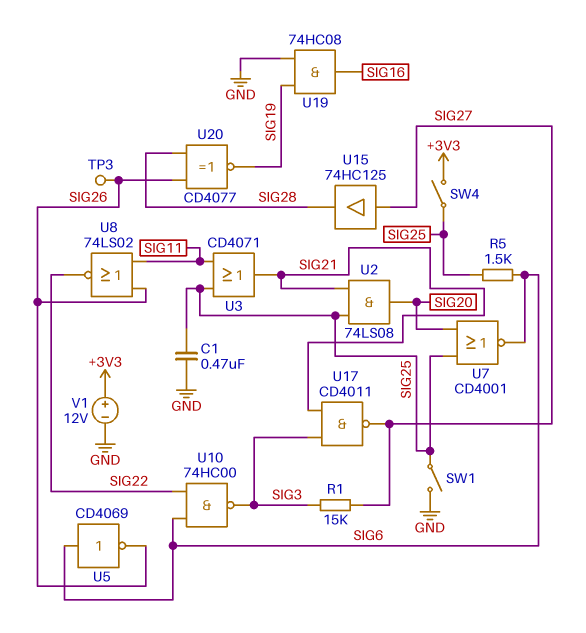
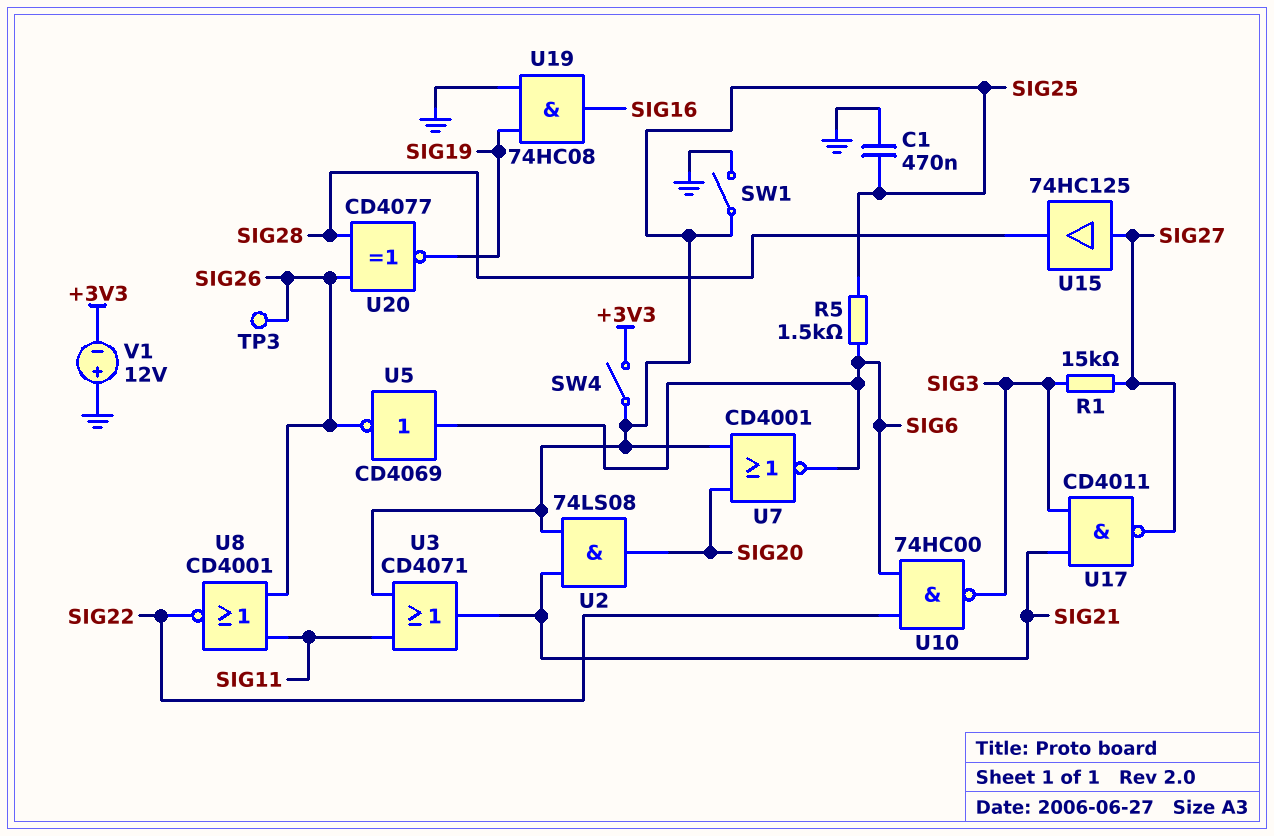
U8: NOR 74LS02 (in SIG11, in SIG26, out SIG22) -> NOR CD4001 (in SIG11, in SIG26, out SIG22)
V1: 12V (plus +3V3, minus GND) -> 12V (plus GND, minus +3V3)

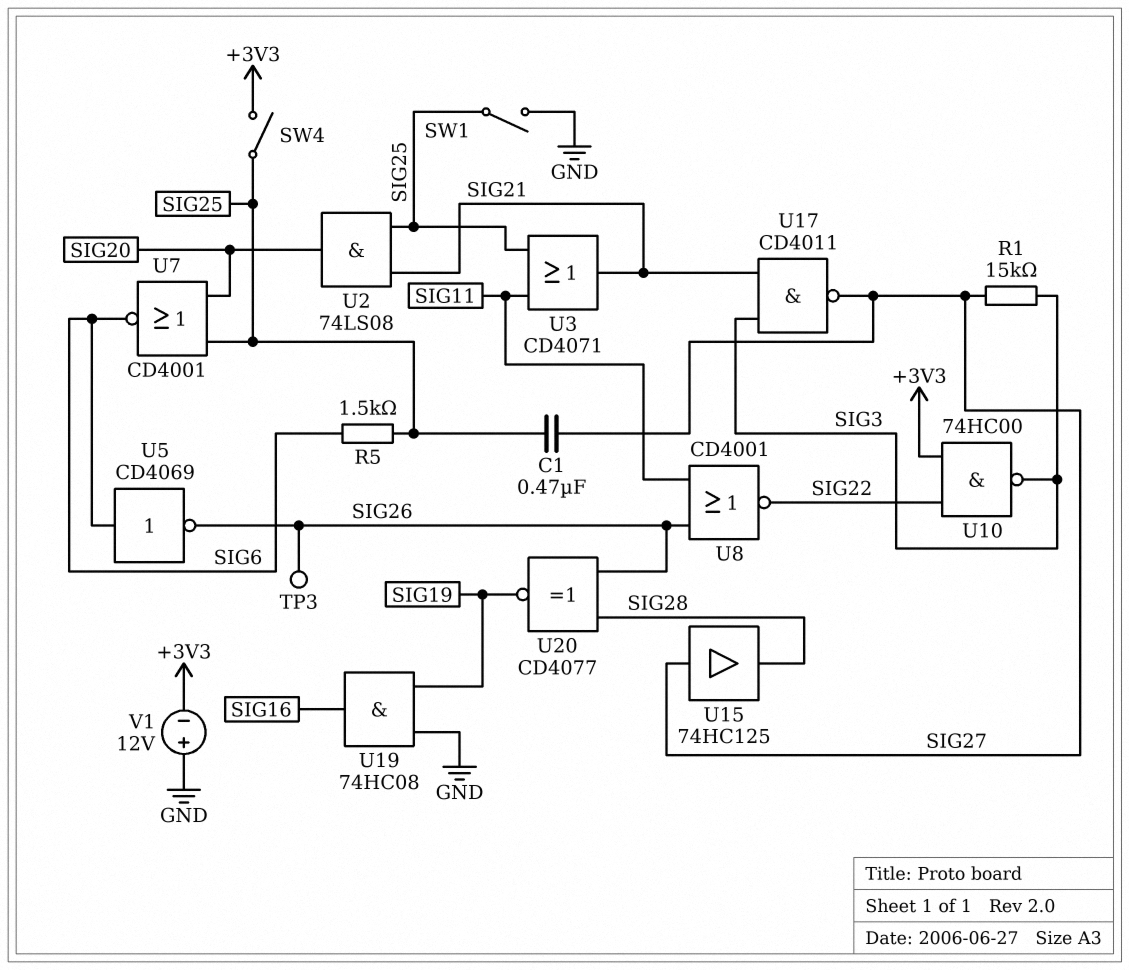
C1: 470nF (GND, SIG25) -> 470nF (SIG25, SIG27)
U10: NAND 74HC00 (in SIG6, in SIG22, out SIG3) -> NAND 74HC00 (in +3V3, in SIG22, out SIG3)

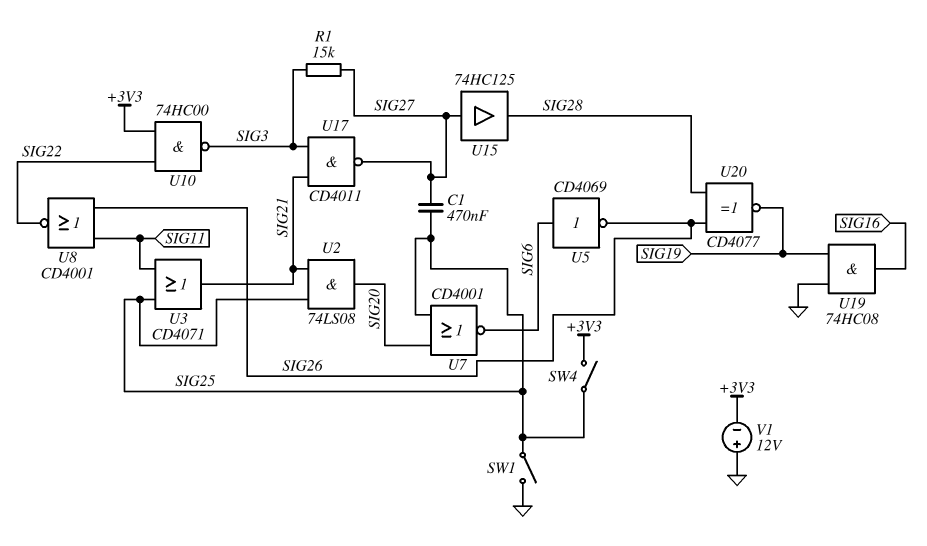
R5: 1.5k (SIG6, SIG25) -> none
TP3: test point (SIG26) -> none

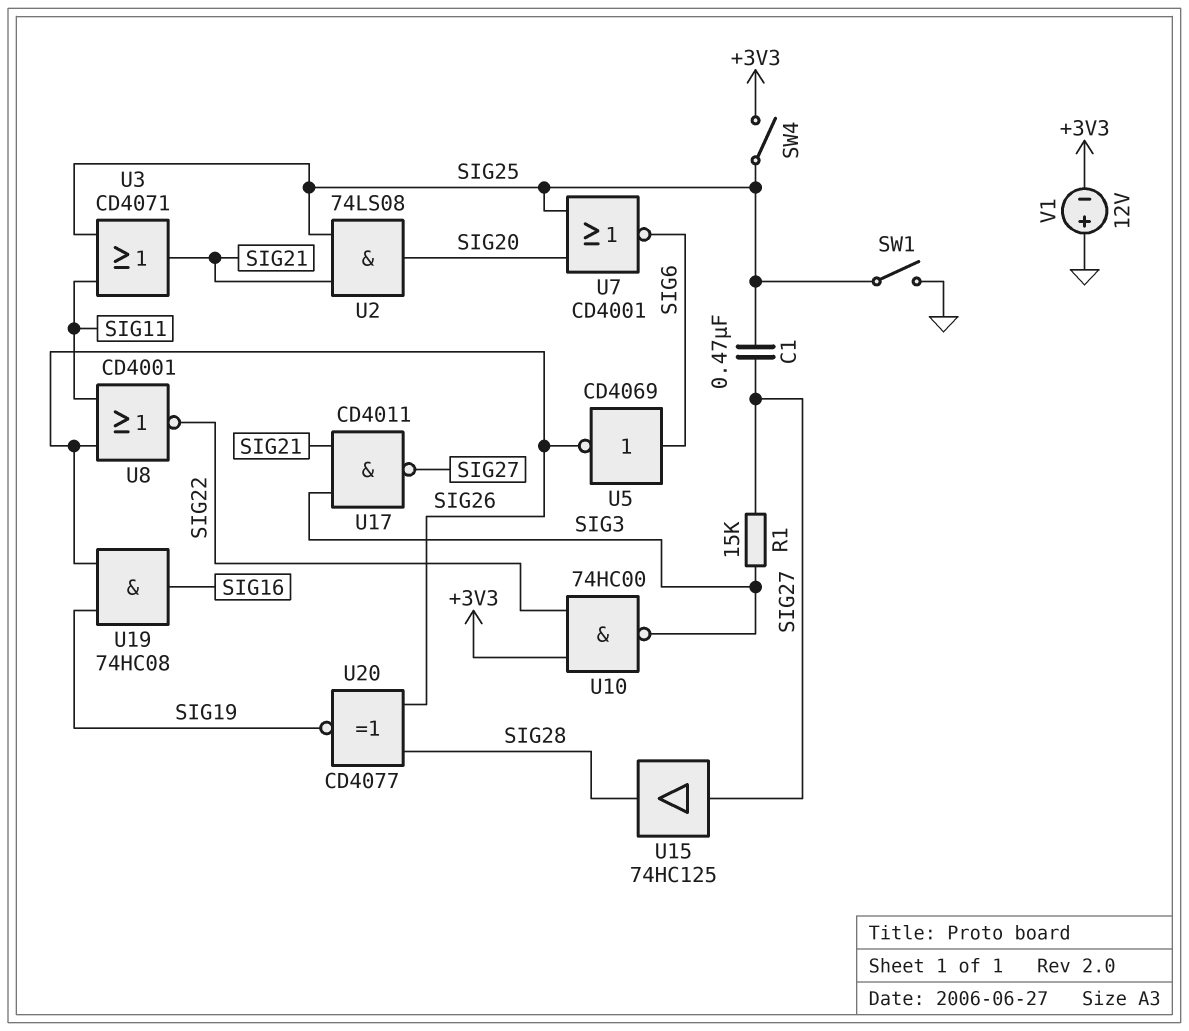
U19: AND 74HC08 (in GND, in SIG19, out SIG16) -> AND 74HC08 (in SIG19, in SIG26, out SIG16)

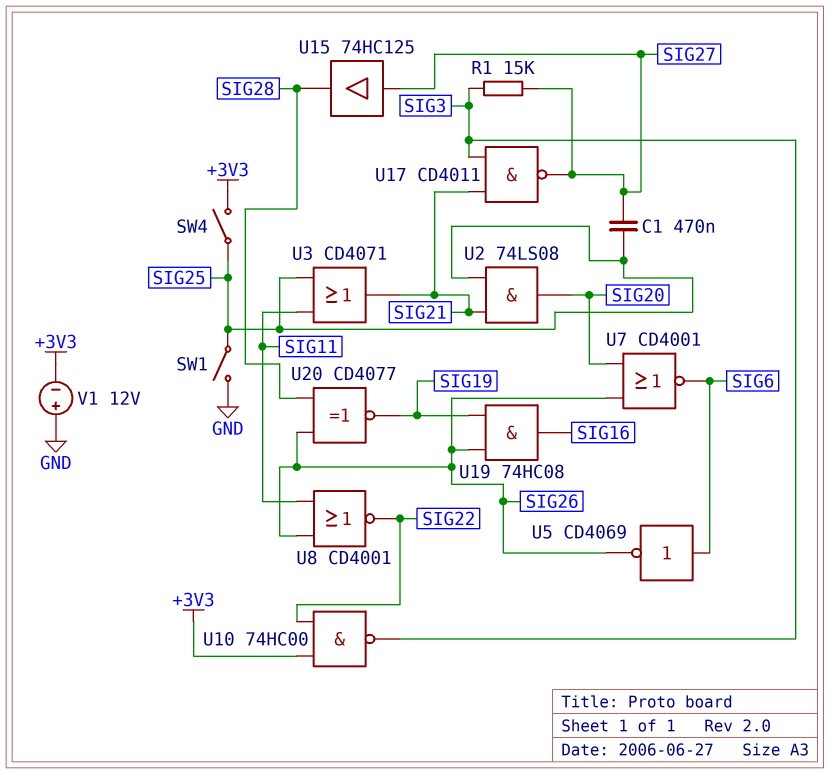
U7: NOR CD4001 (in SIG20, in SIG25, out SIG6) -> NOR CD4001 (in SIG20, in SIG26, out SIG6)

